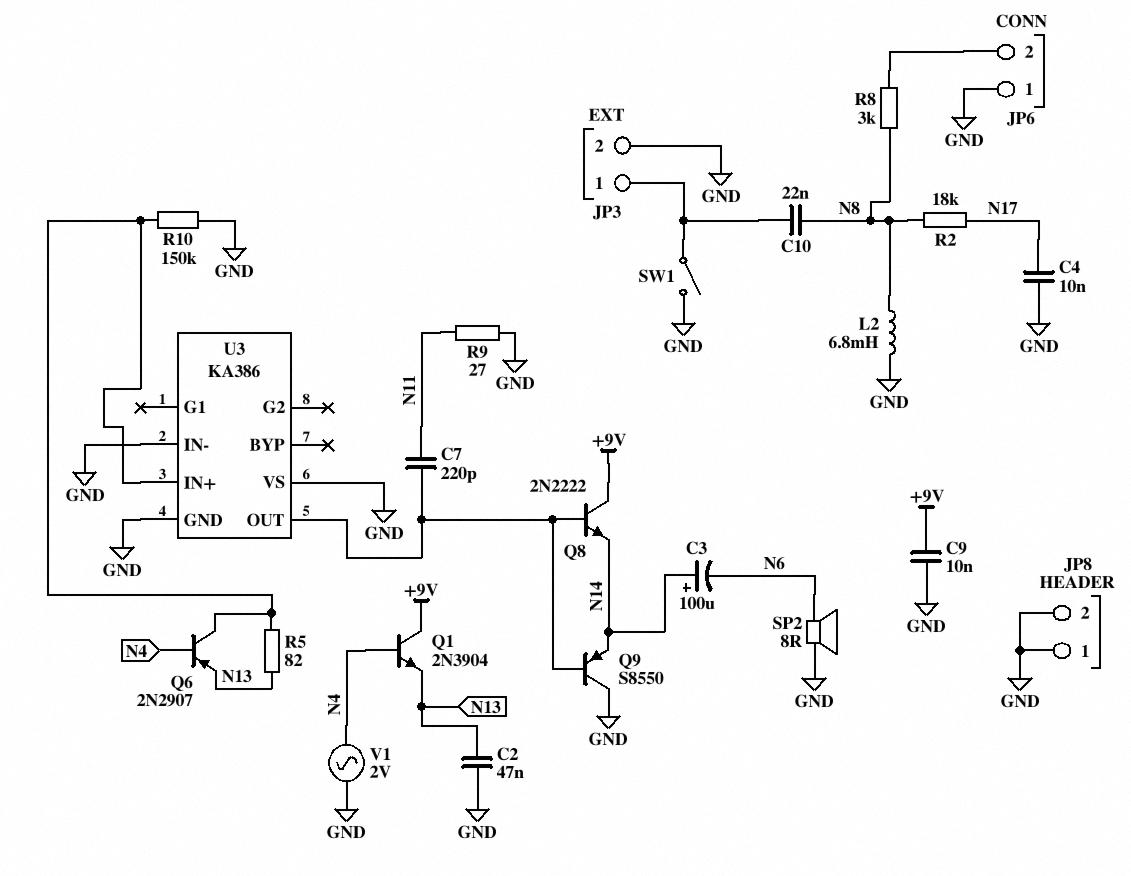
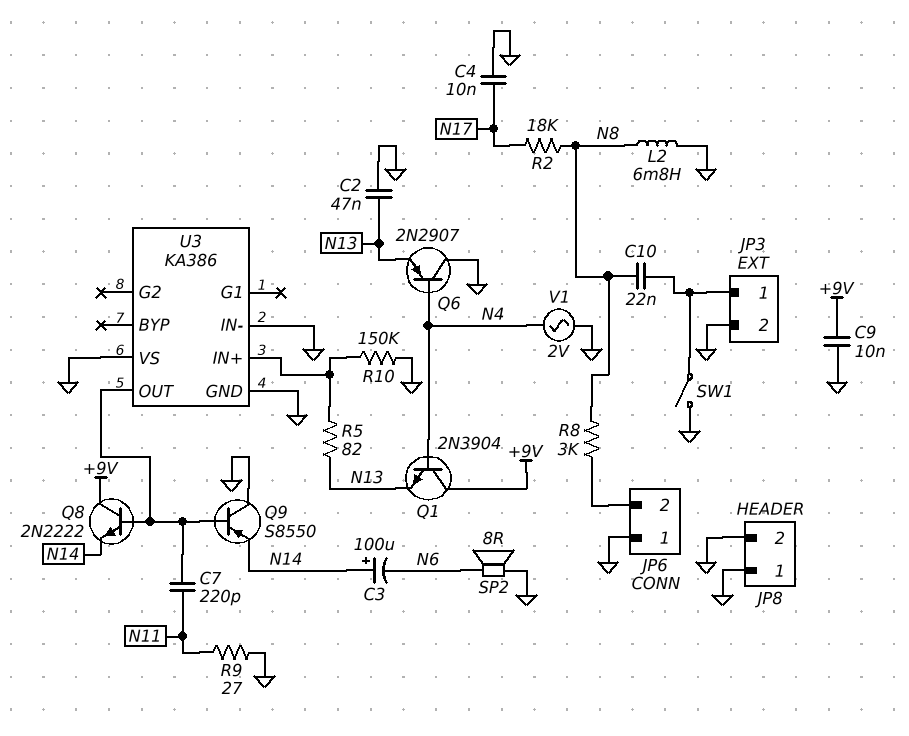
Q6: PNP 2N2907 (B N4, C U3/IN+, E N13) -> PNP 2N2907 (B N4, C GND, E N13)

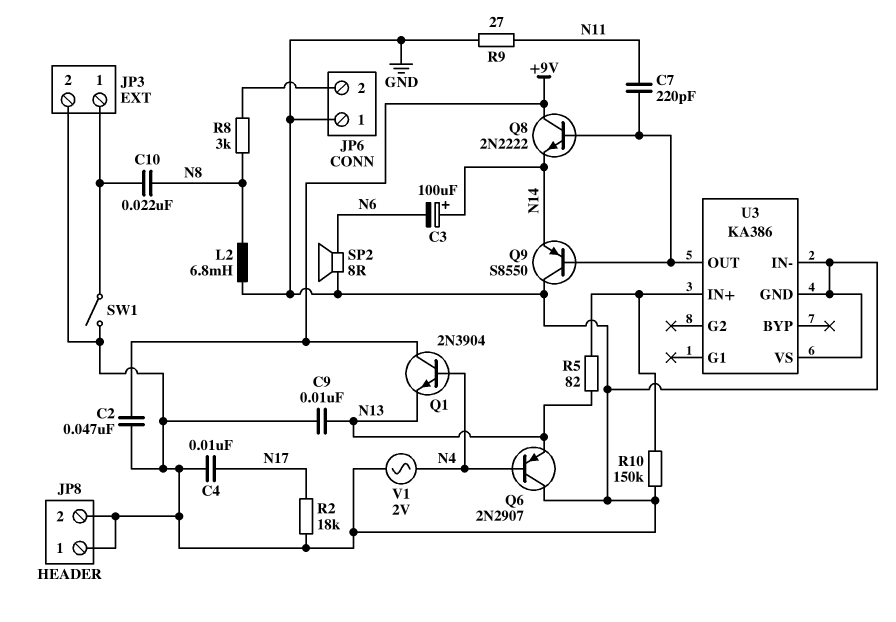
C2: 47nF (GND, N13) -> 47nF (+9V, GND)
C9: 10nF (+9V, GND) -> 10nF (GND, N13)
R2: 18k (N8, N17) -> 18k (GND, N17)

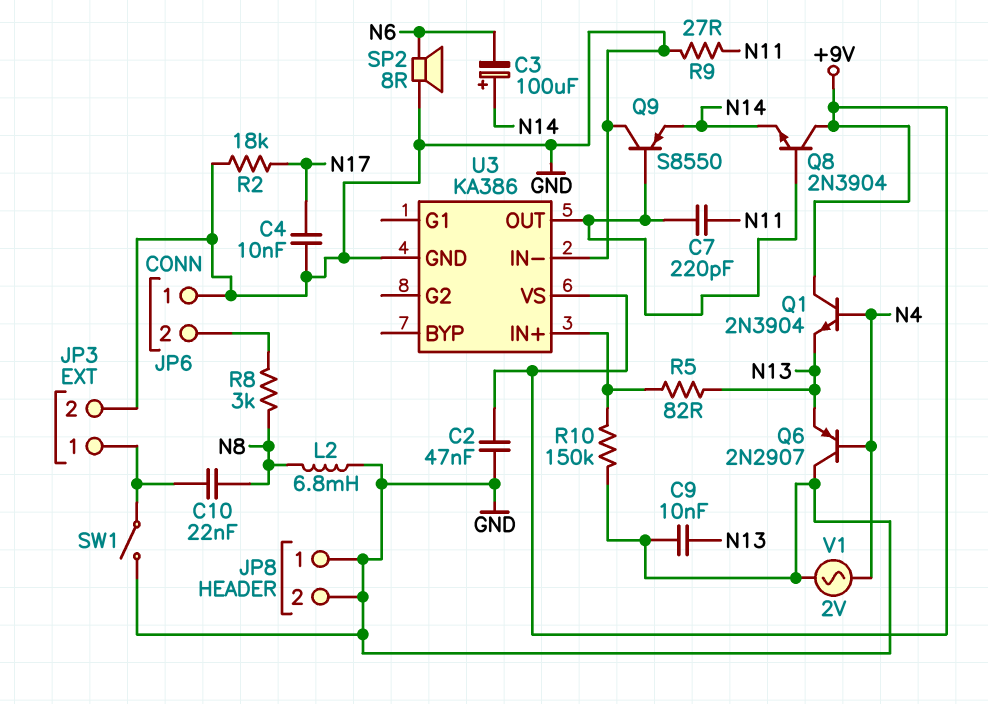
Q8: NPN 2N2222 (B U3/OUT, C +9V, E N14) -> NPN 2N3904 (B U3/OUT, C +9V, E N14)
U3 pin VS: GND -> +9V

